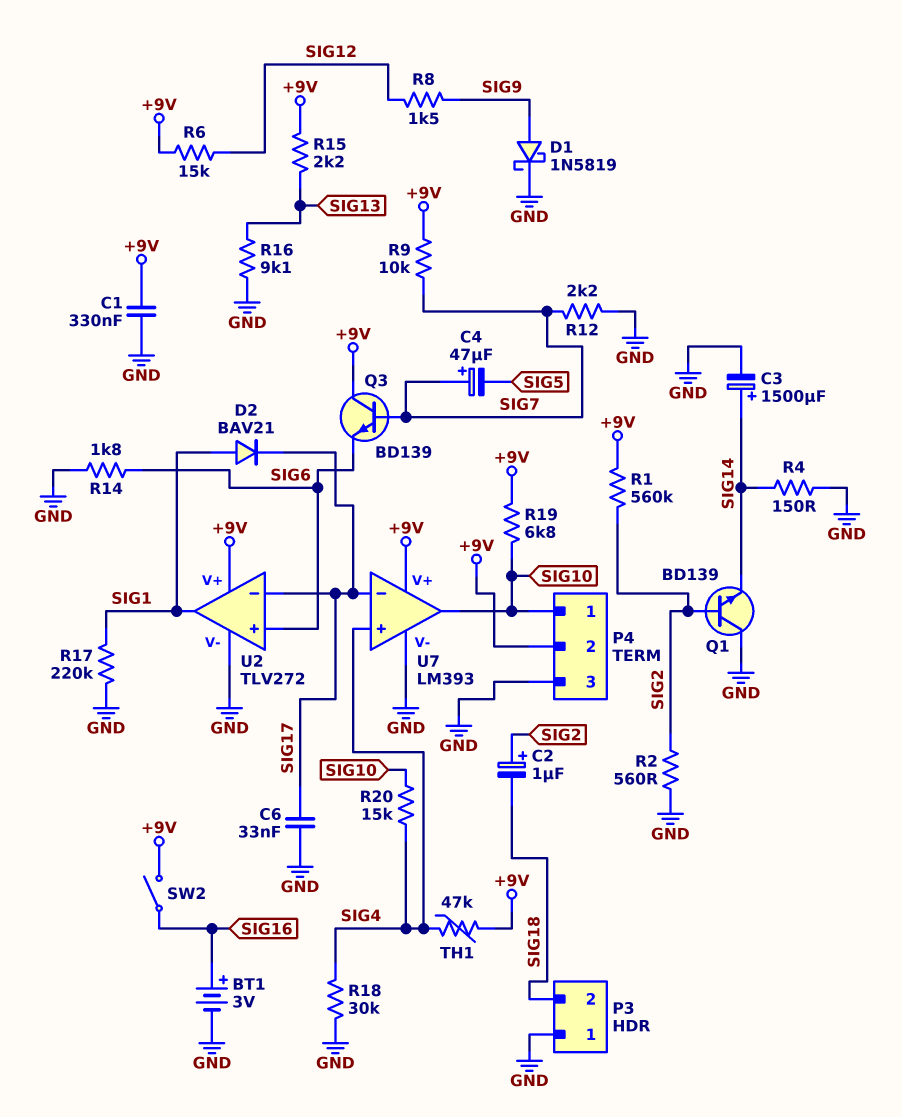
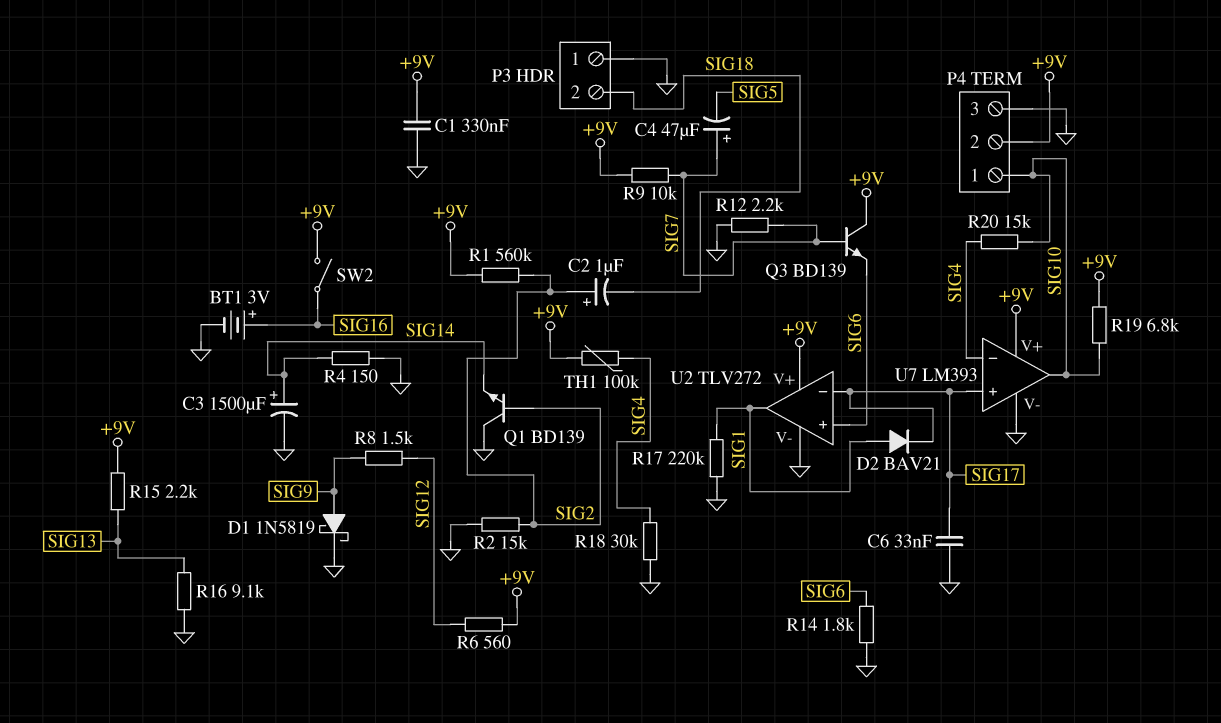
R2: 560 (GND, SIG2) -> 15k (GND, SIG2)
R6: 15k (+9V, SIG12) -> 560 (+9V, SIG12)
TH1: 47k (+9V, SIG4) -> 100k (+9V, SIG4)
U7 pin in+: SIG4 -> SIG17
U7 pin in-: SIG17 -> SIG4

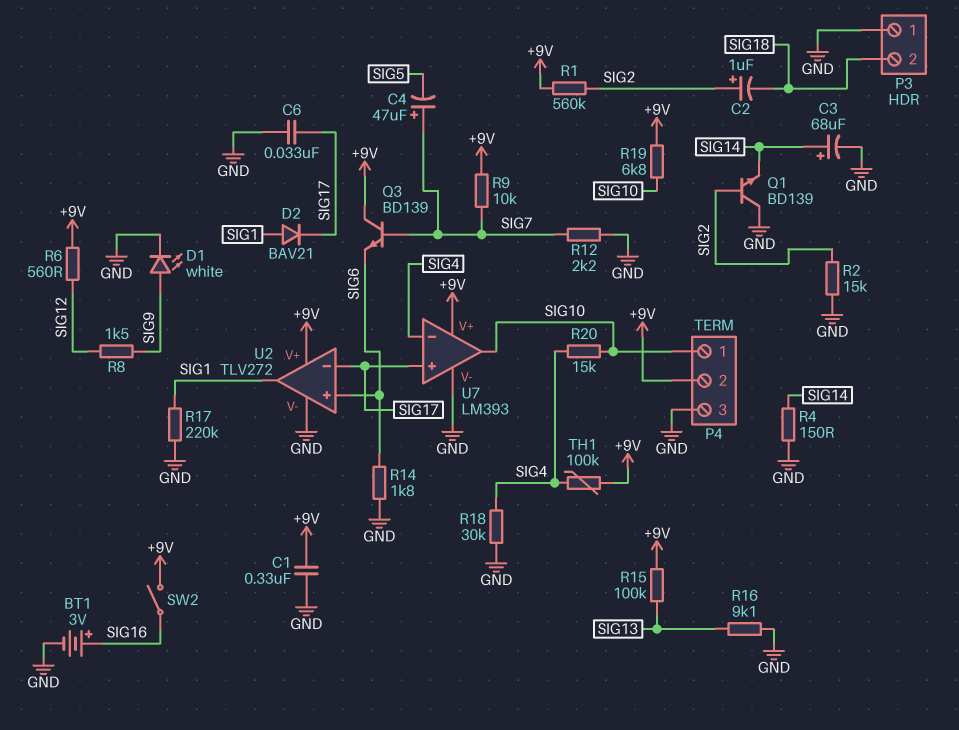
C3: 1500uF (plus SIG14, minus GND) -> 68uF (plus SIG14, minus GND)
D1: schottky 1N5819 (A SIG9, K GND) -> LED white (A SIG9, K GND)
R15: 2.2k (+9V, SIG13) -> 100k (+9V, SIG13)

